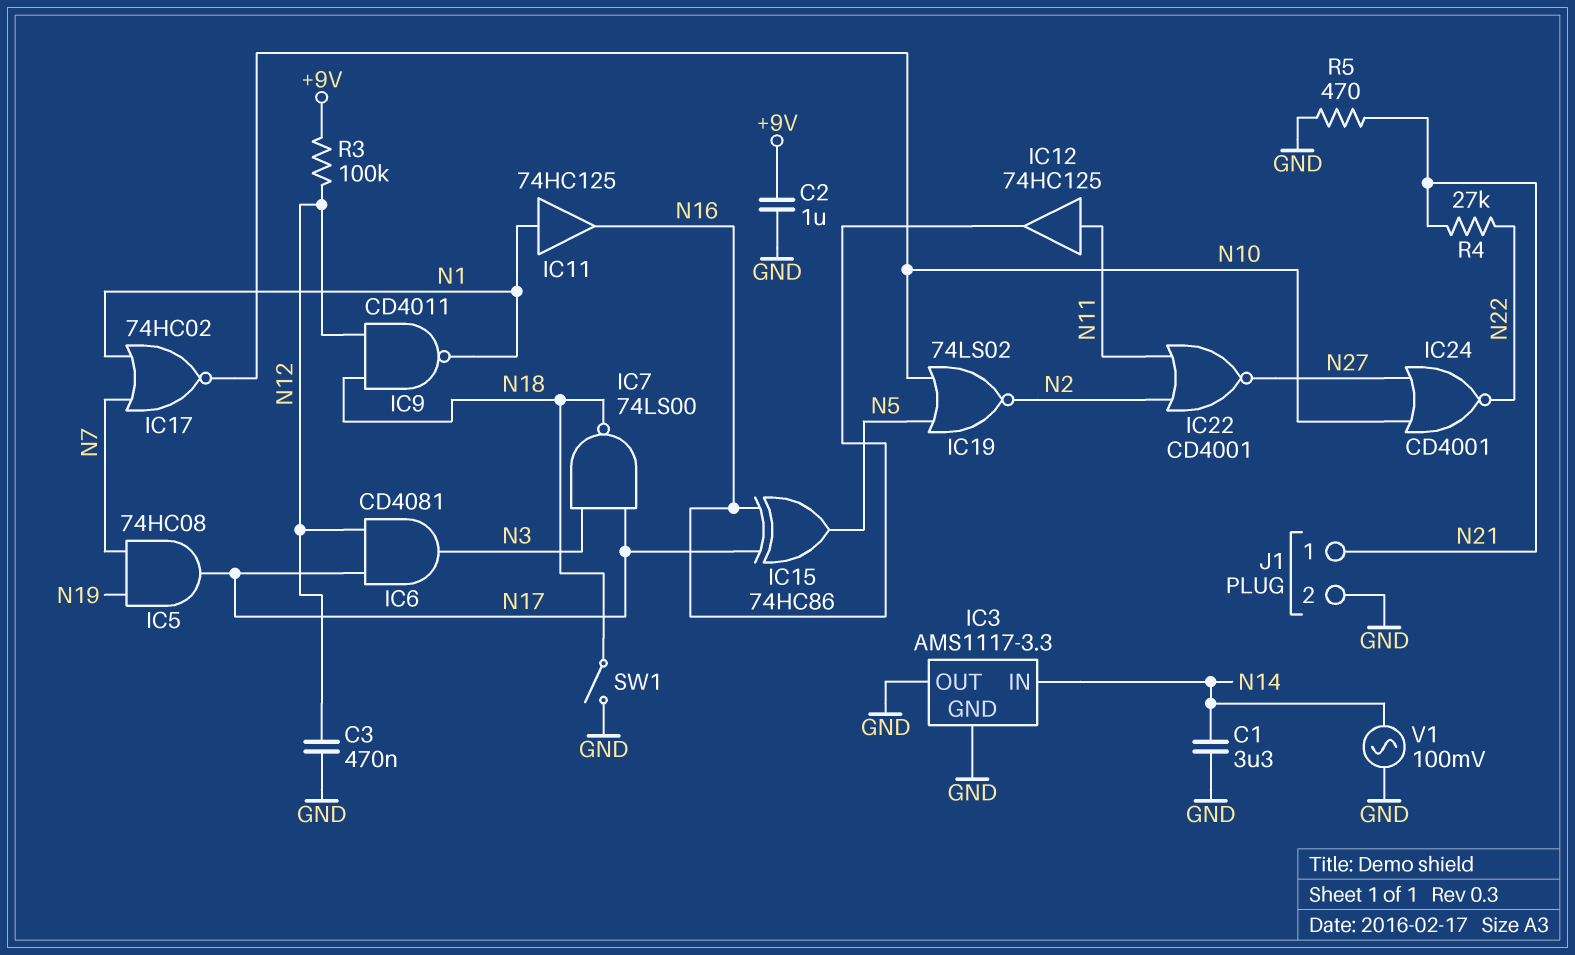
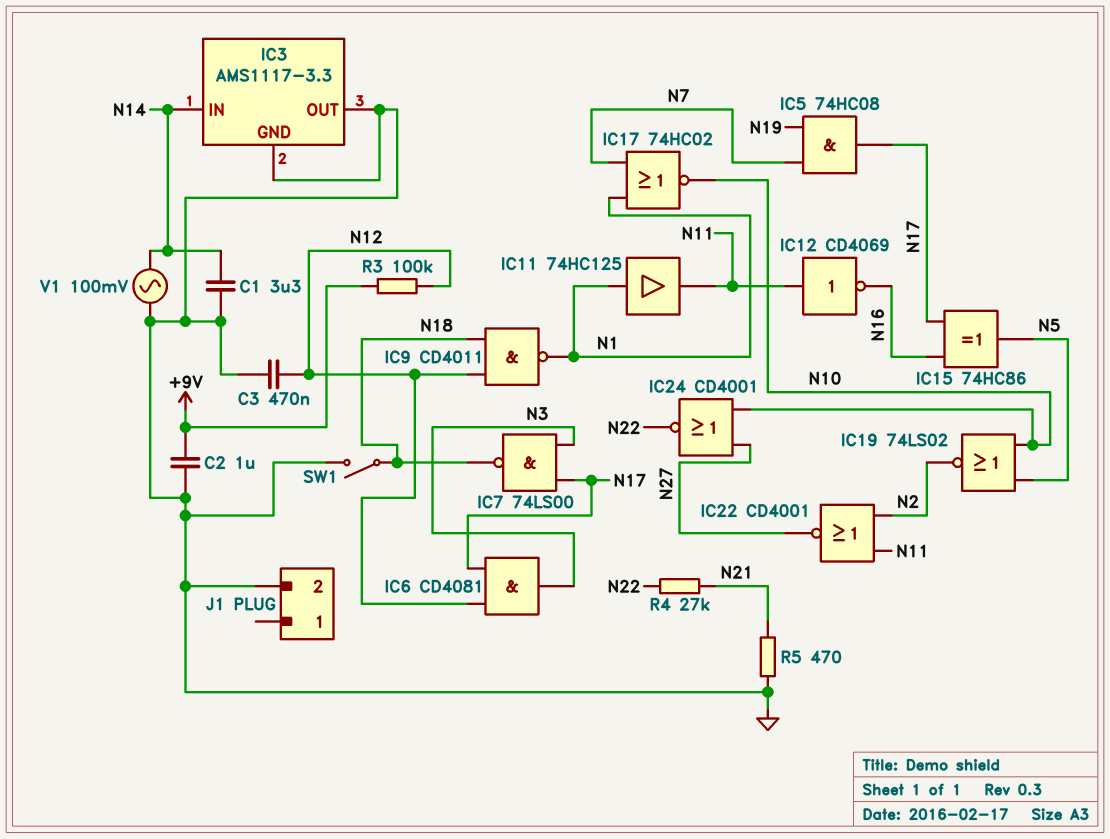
IC11: buffer 74HC125 (in N1, out N16) -> buffer 74HC125 (in N1, out N11)
IC12: buffer 74HC125 (in N11, out N16) -> NOT CD4069 (in N11, out N16)
J1 pin 1: N21 -> none

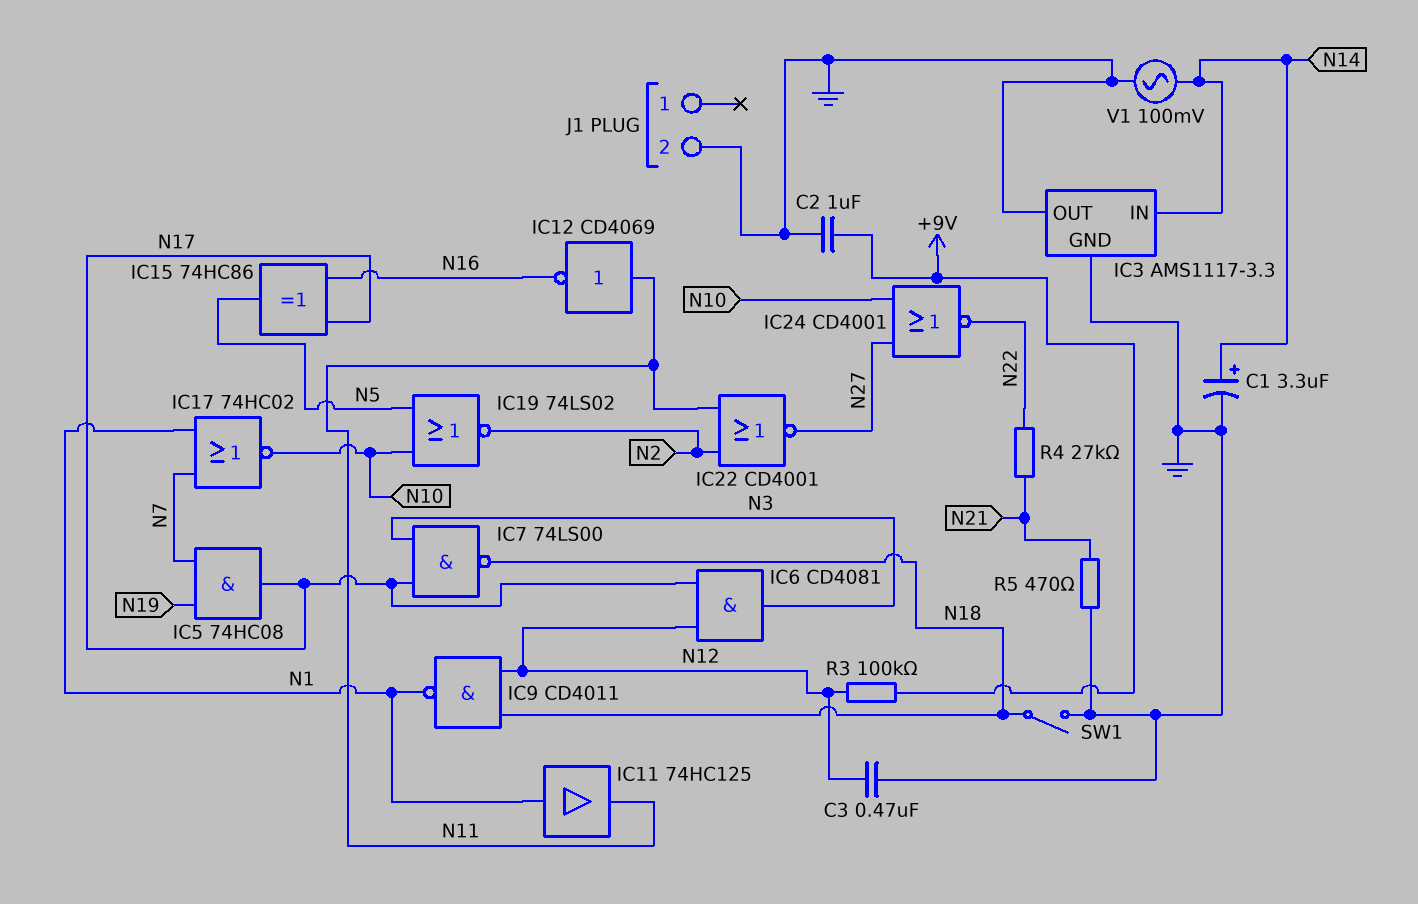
C1: 3.3uF (GND, N14) -> 3.3uF (plus N14, minus GND)

